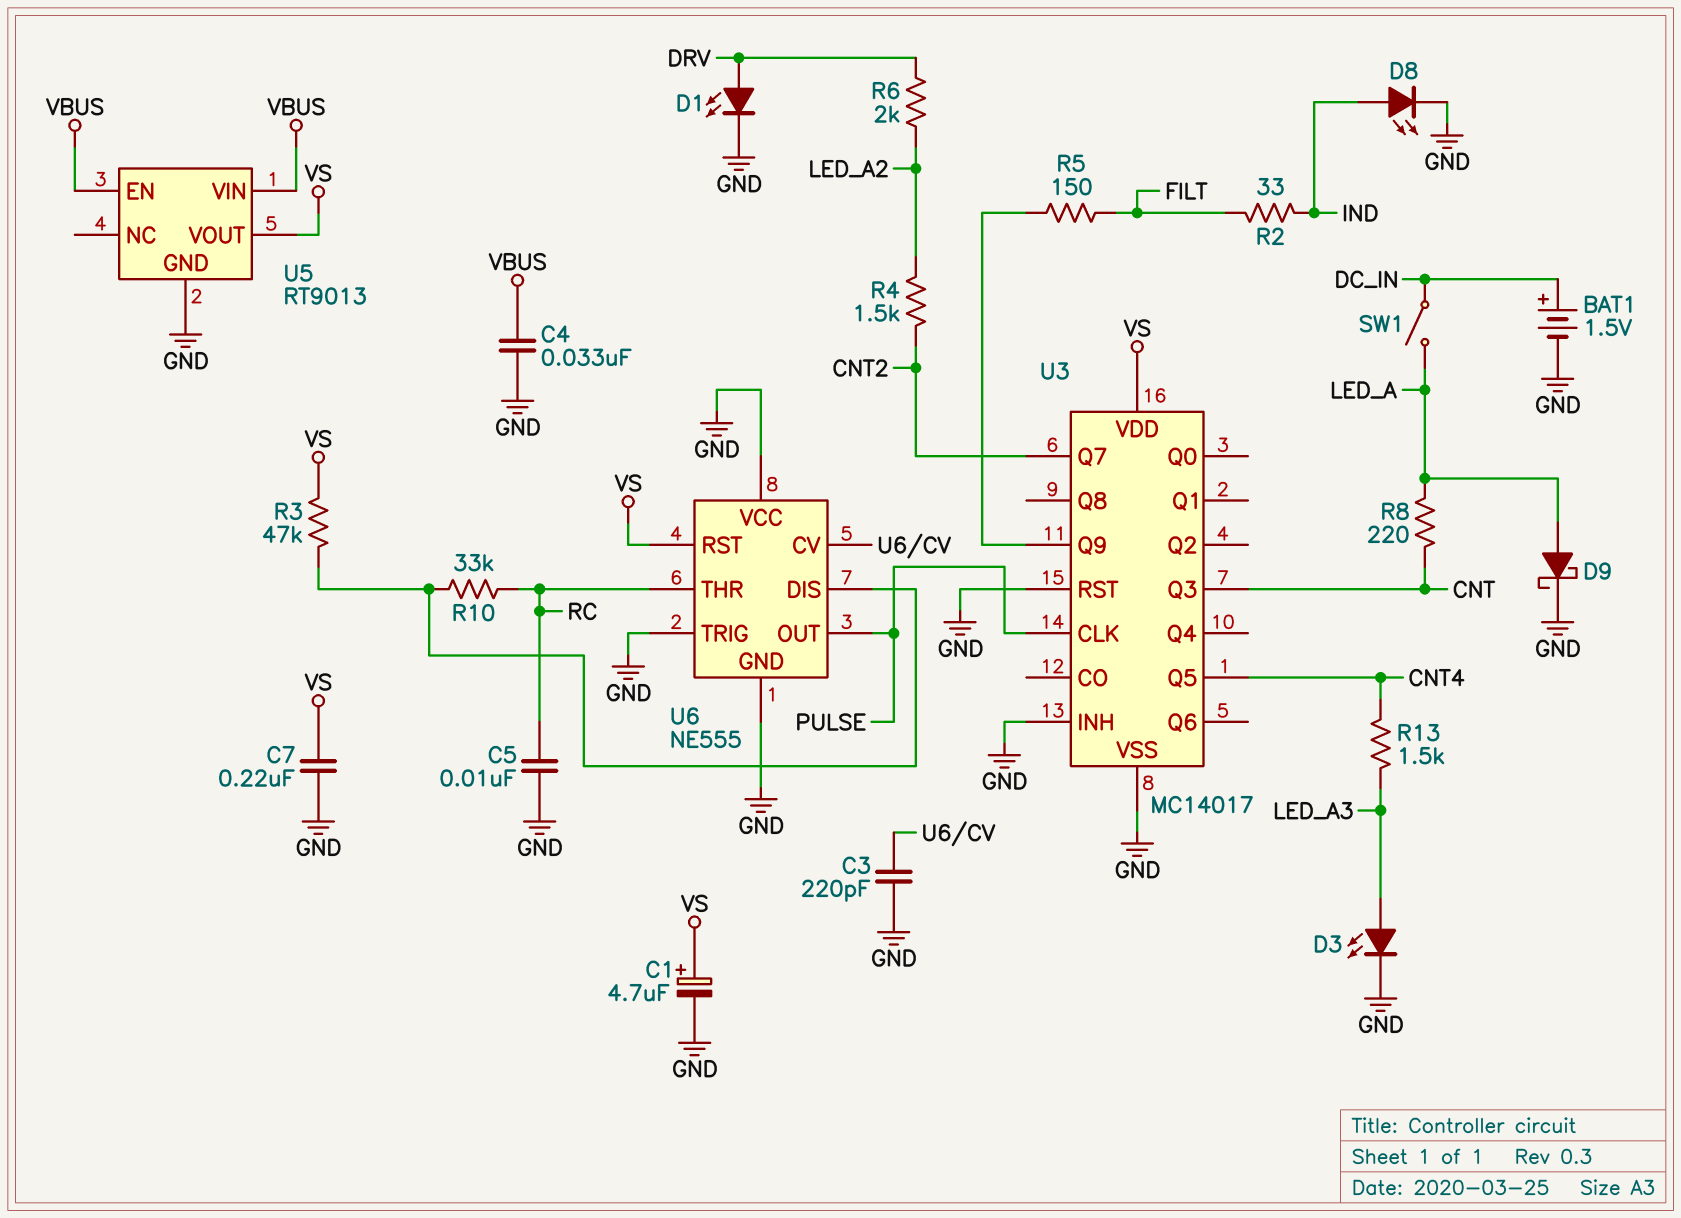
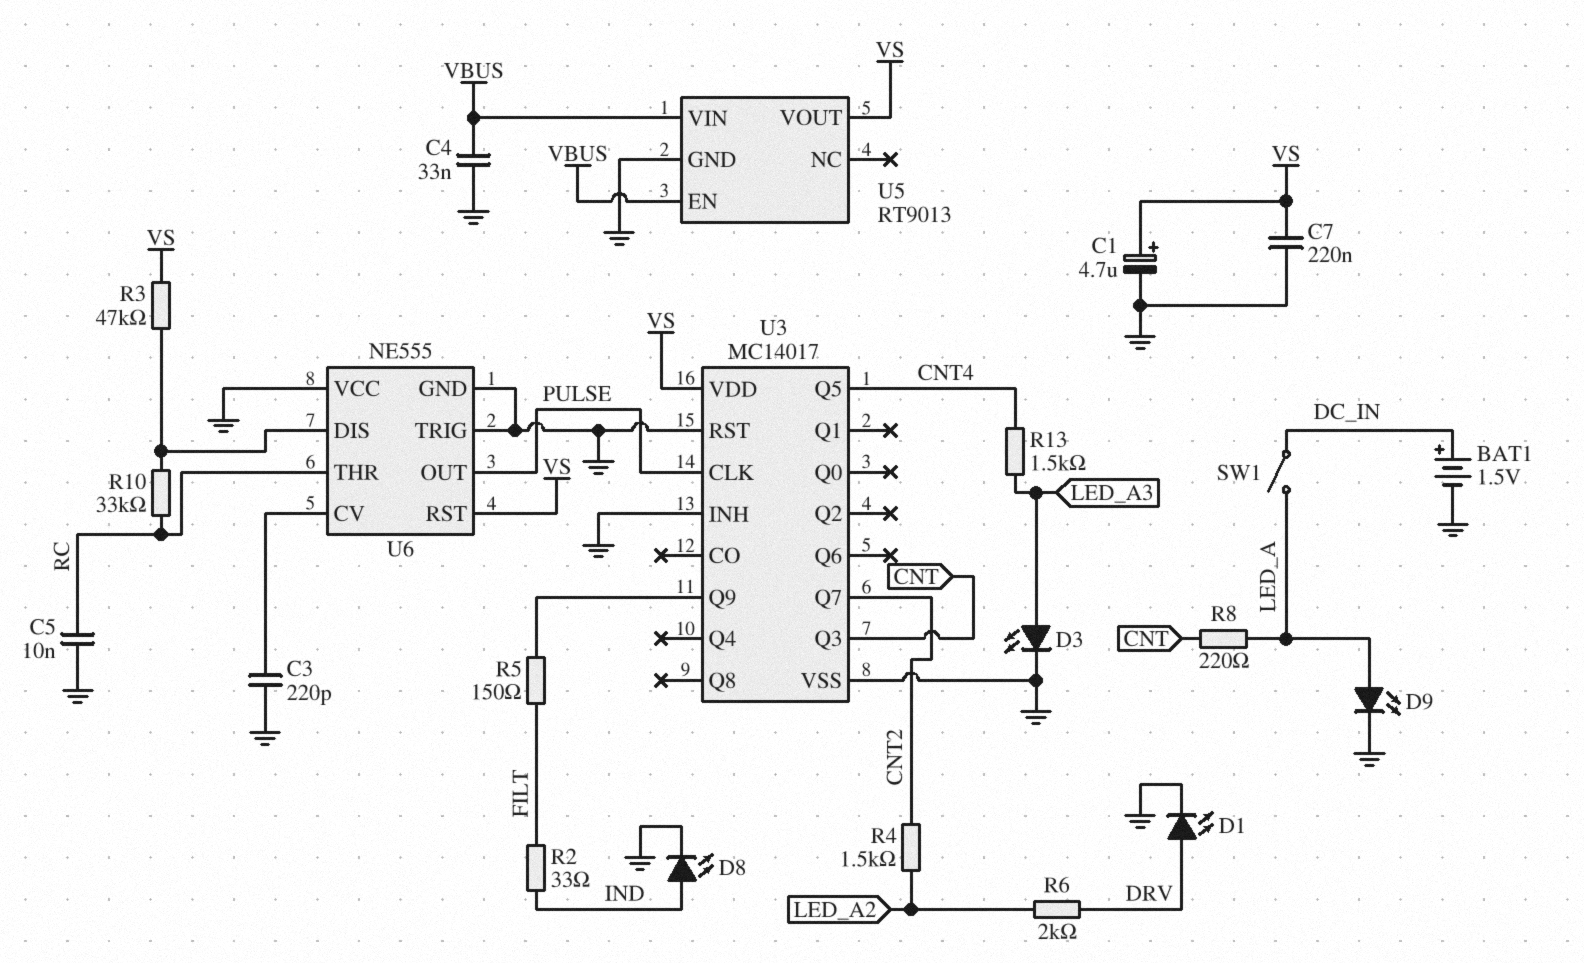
D9: schottky (A LED_A, K GND) -> LED (A LED_A, K GND)

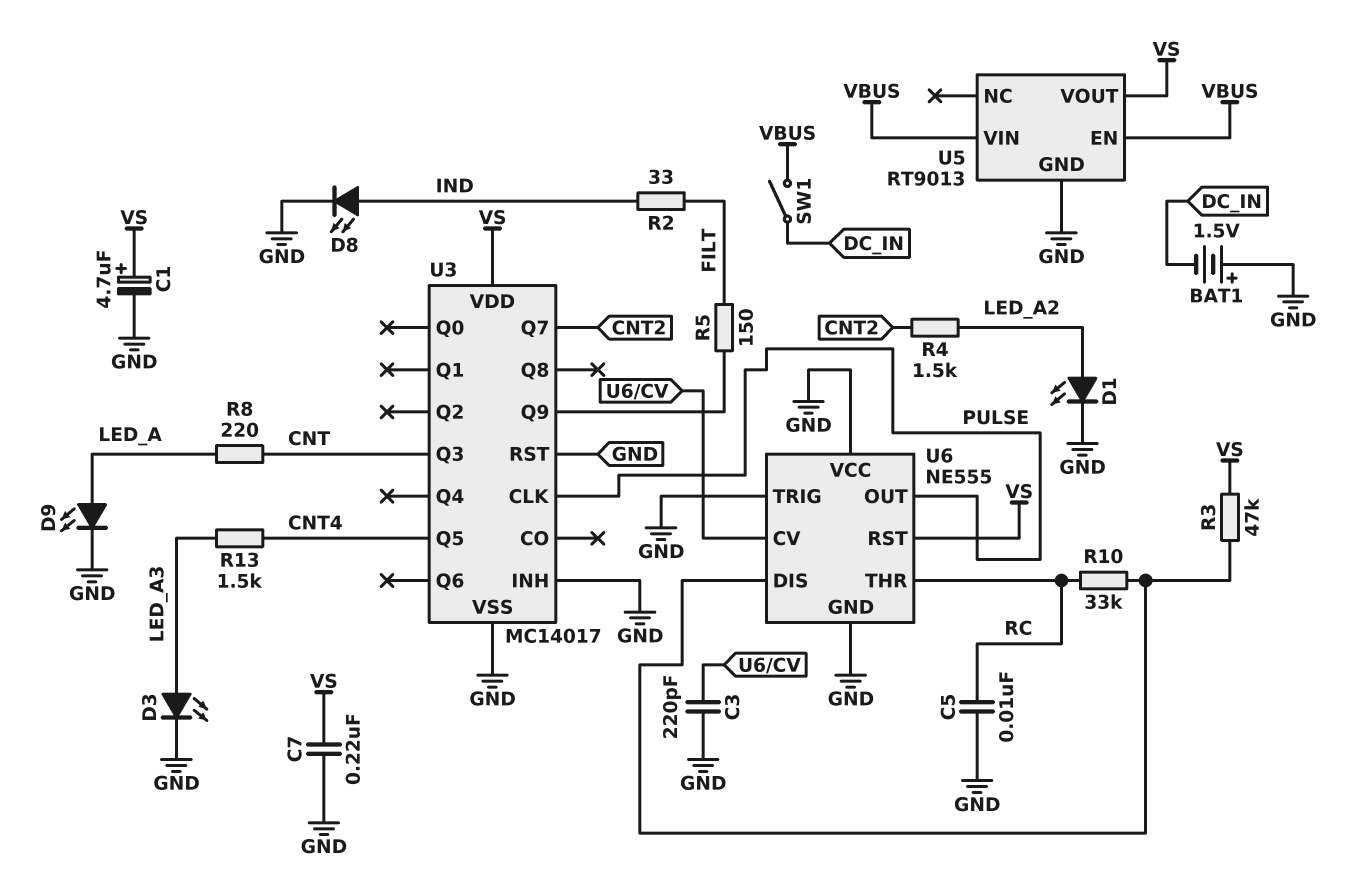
BAT1: 1.5V (plus DC_IN, minus GND) -> 1.5V (plus GND, minus DC_IN)
C4: 33nF (GND, VBUS) -> none
D1: LED (A DRV, K GND) -> LED (A LED_A2, K GND)
R6: 2k (DRV, LED_A2) -> none
SW1: switch (DC_IN, LED_A) -> switch (DC_IN, VBUS)

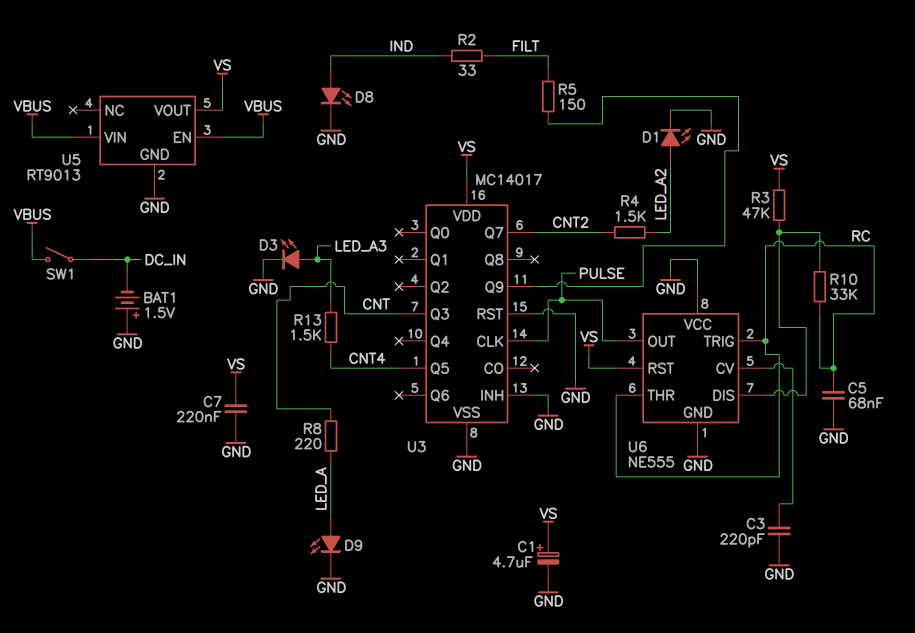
C5: 10nF (GND, RC) -> 68nF (GND, RC)
U6 pin TRIG: GND -> RC

